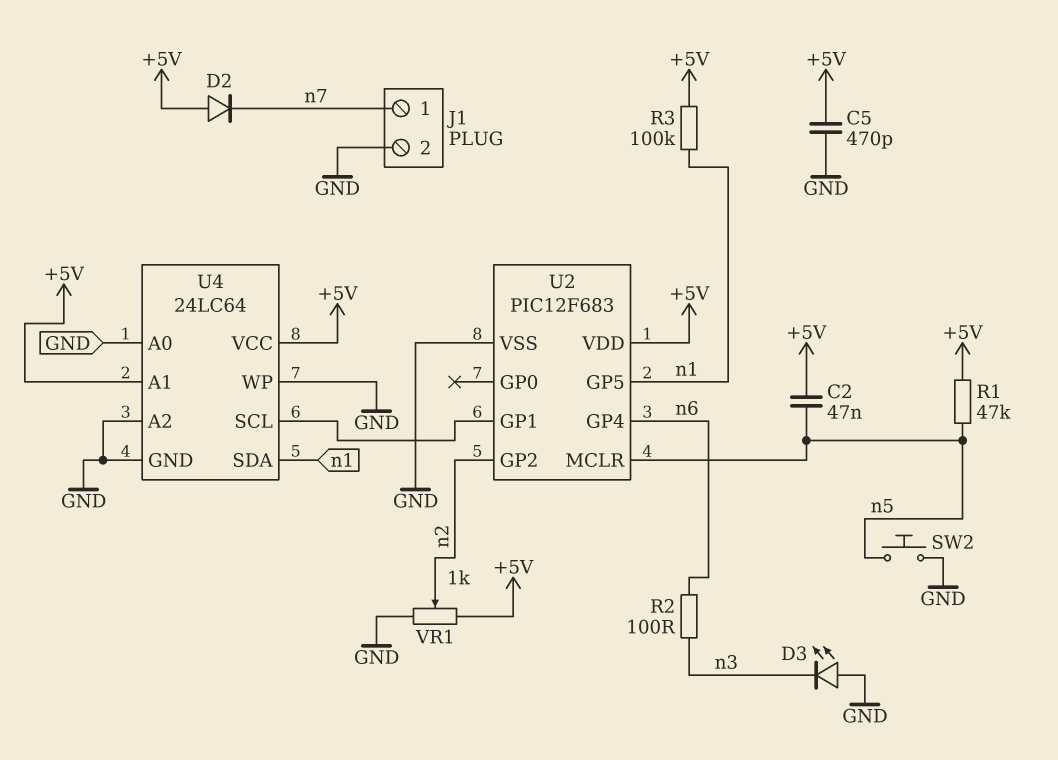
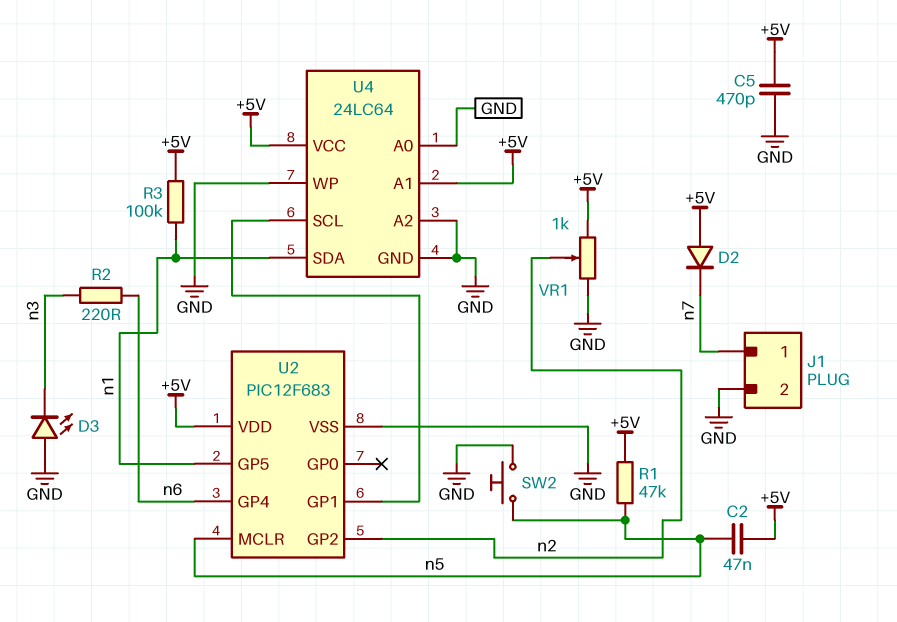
R2: 100 (n3, n6) -> 220 (n3, n6)

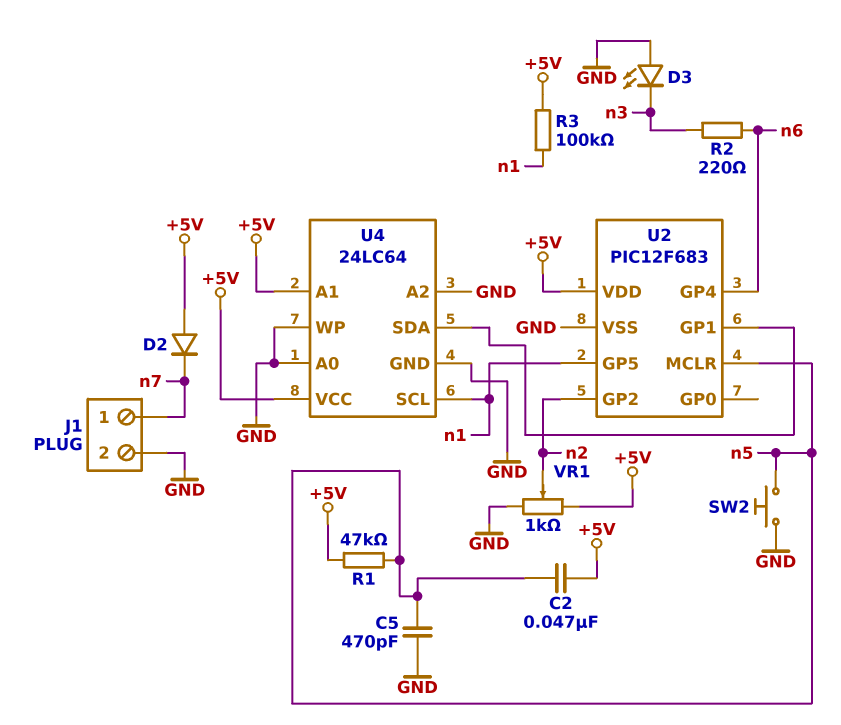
C5: 470pF (+5V, GND) -> 470pF (GND, n5)
U4 pin SCL: U2/GP1 -> n1
U4 pin SDA: n1 -> U2/GP1

